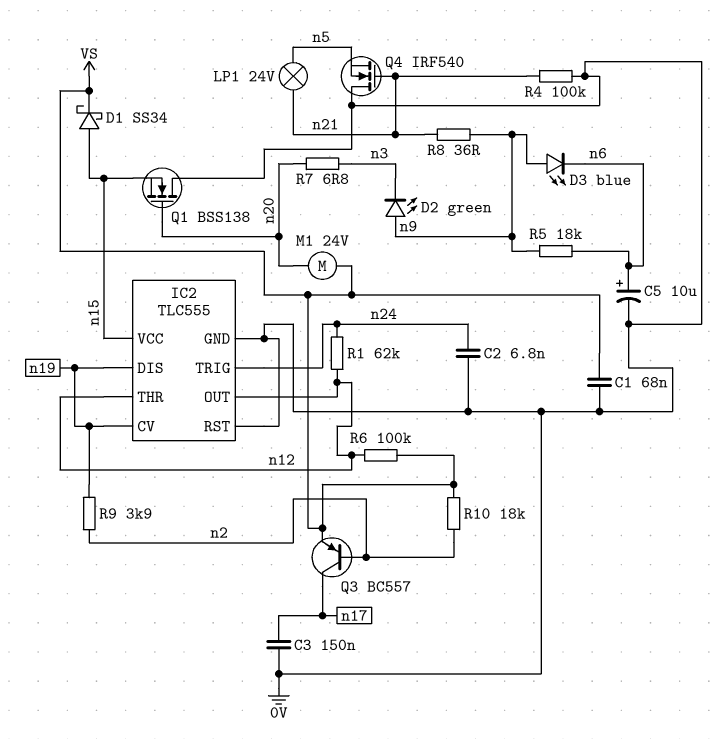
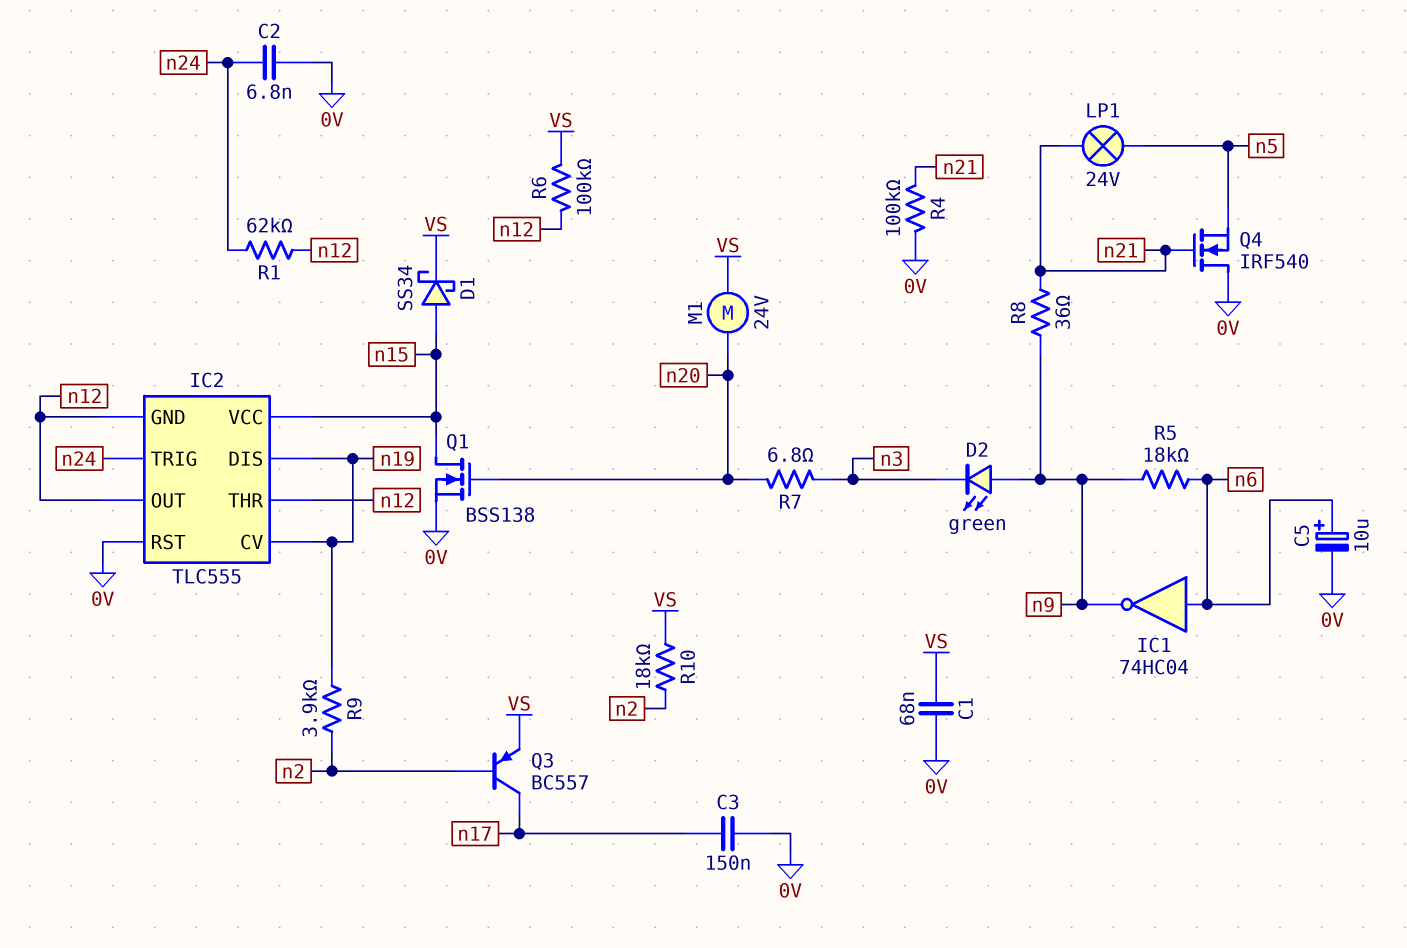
D3: LED blue (A n9, K n6) -> none
IC1: none -> NOT 74HC04 (in n6, out n9)
IC2 pin GND: 0V -> n12
Q1: NMOS BSS138 (G n20, D 0V, S n15) -> NMOS BSS138 (G n20, D n15, S 0V)

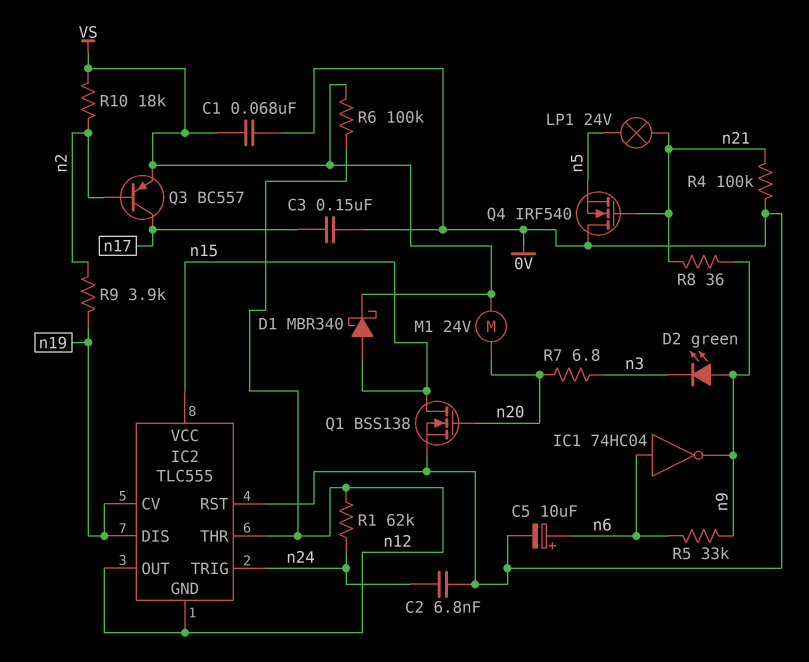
D1: schottky SS34 (A n15, K VS) -> schottky MBR340 (A n15, K VS)
R5: 18k (n6, n9) -> 33k (n6, n9)

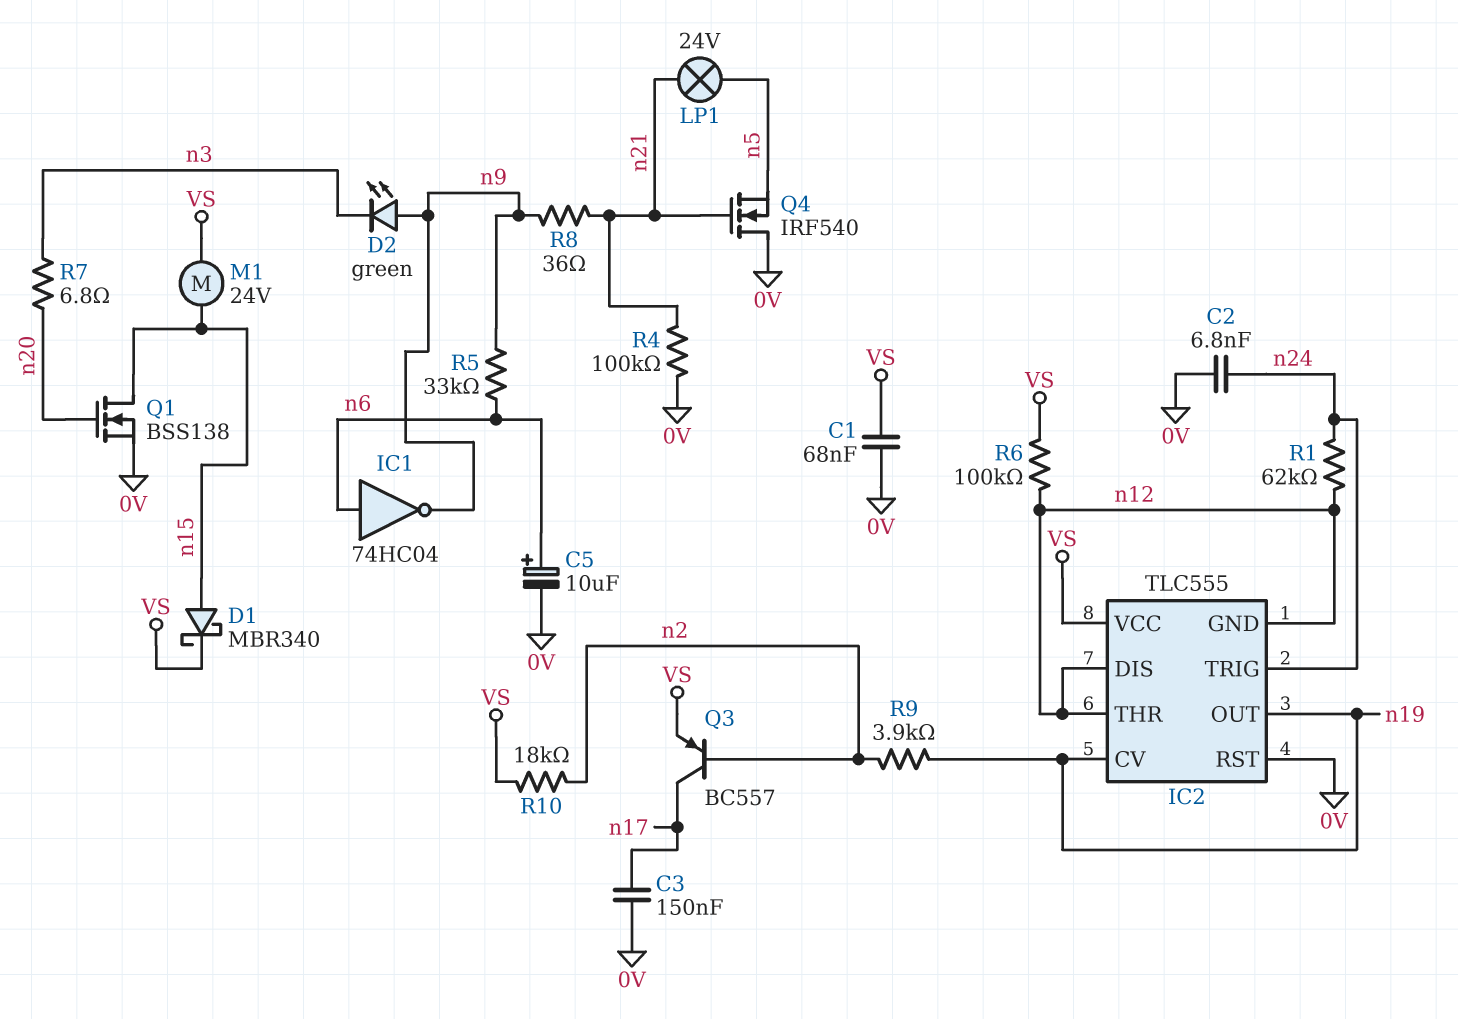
IC2 pin DIS: n19 -> n12
IC2 pin OUT: n12 -> n19
IC2 pin VCC: n15 -> VS
M1: motor 24V (VS, n20) -> motor 24V (VS, n15)

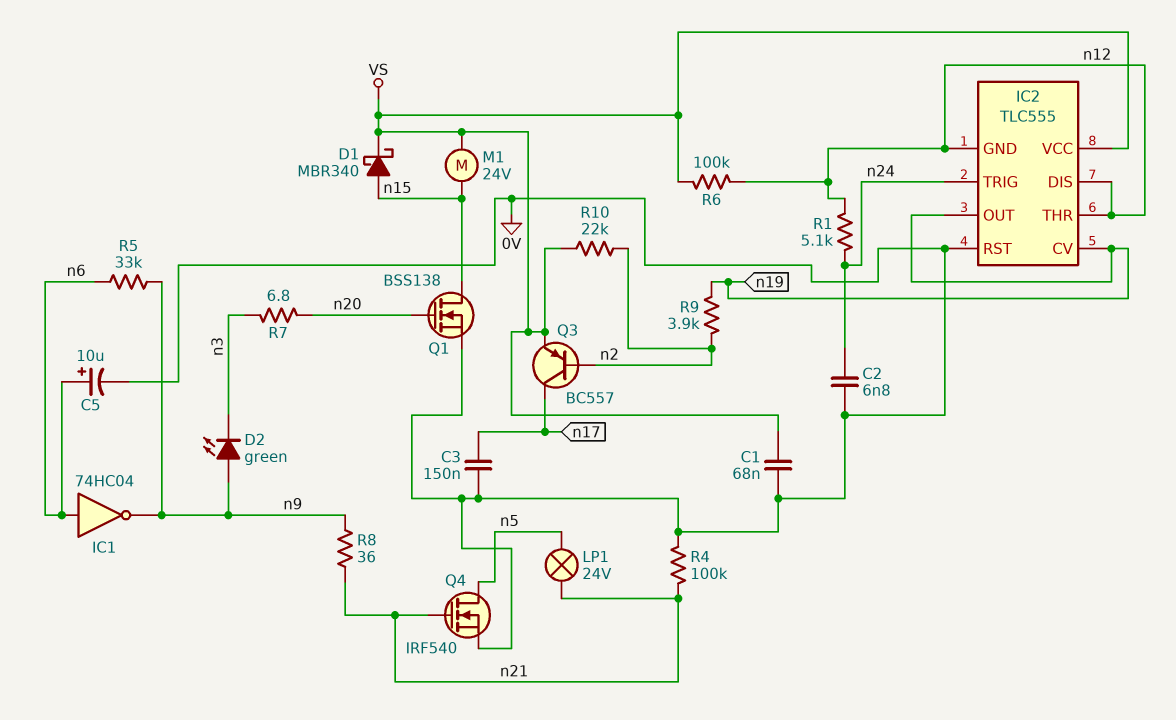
Q4: NMOS IRF540 (G n21, D 0V, S n5) -> NMOS IRF540 (G n21, D n5, S 0V)
R1: 62k (n12, n24) -> 5.1k (n12, n24)
R10: 18k (VS, n2) -> 22k (VS, n2)

